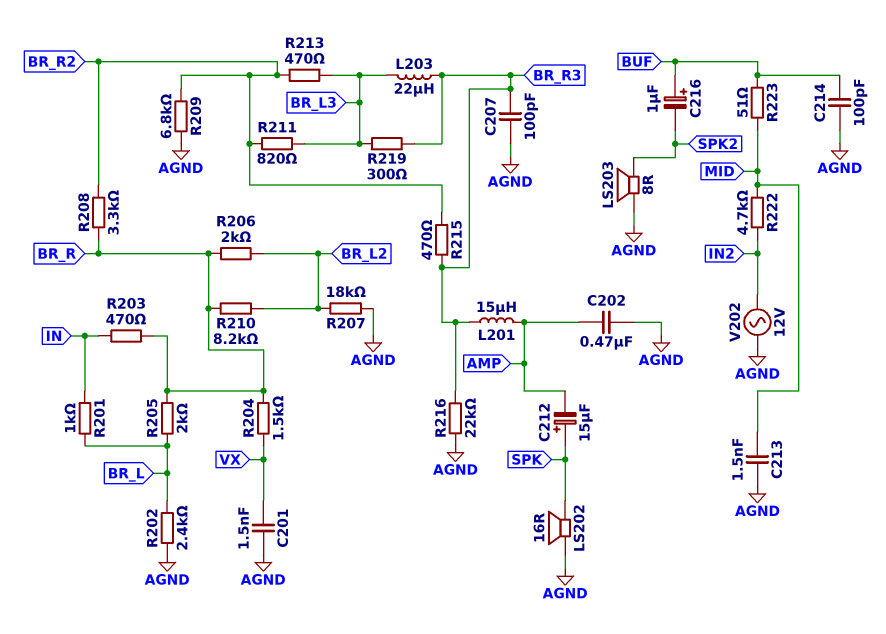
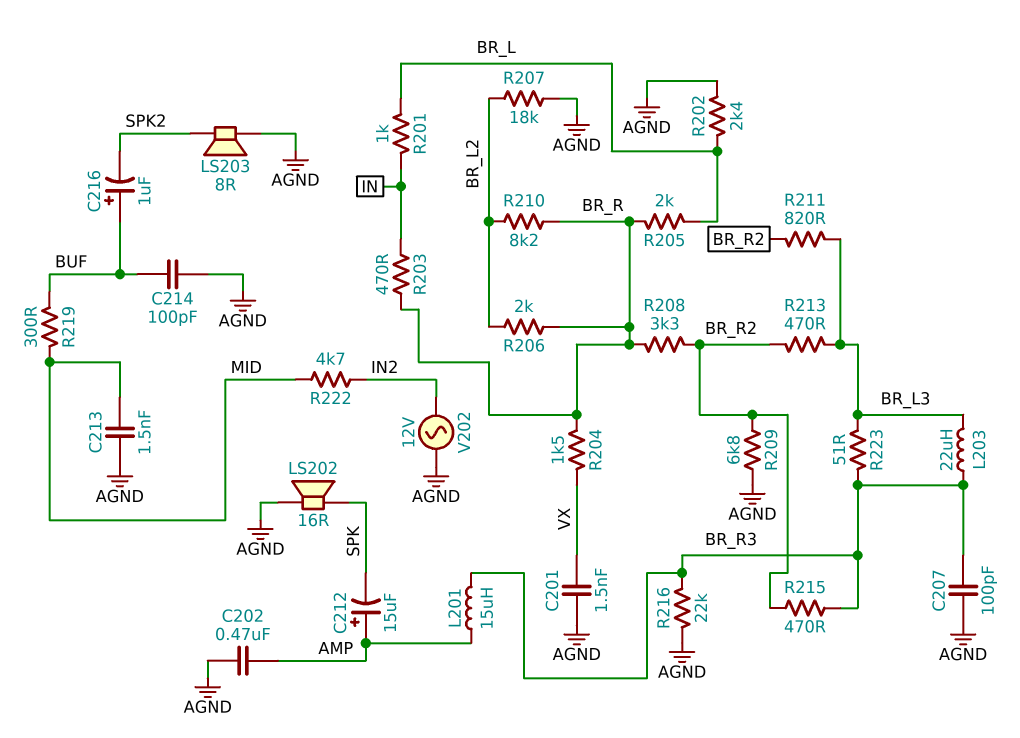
C212: 15uF (plus SPK, minus AMP) -> 15uF (plus AMP, minus SPK)
R219: 300 (BR_L3, BR_R3) -> 300 (BUF, MID)
R223: 51 (BUF, MID) -> 51 (BR_L3, BR_R3)

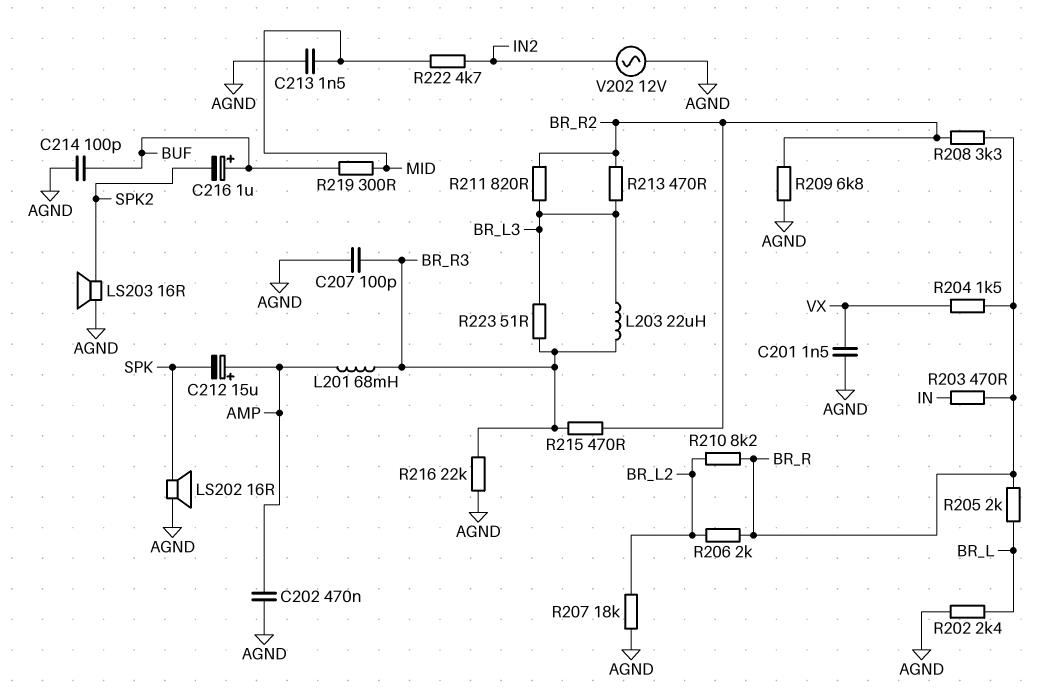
L201: 15uH (AMP, BR_R3) -> 68mH (AMP, BR_R3)
LS203: speaker 8R (AGND, SPK2) -> speaker 16R (AGND, SPK2)
R201: 1k (BR_L, IN) -> none

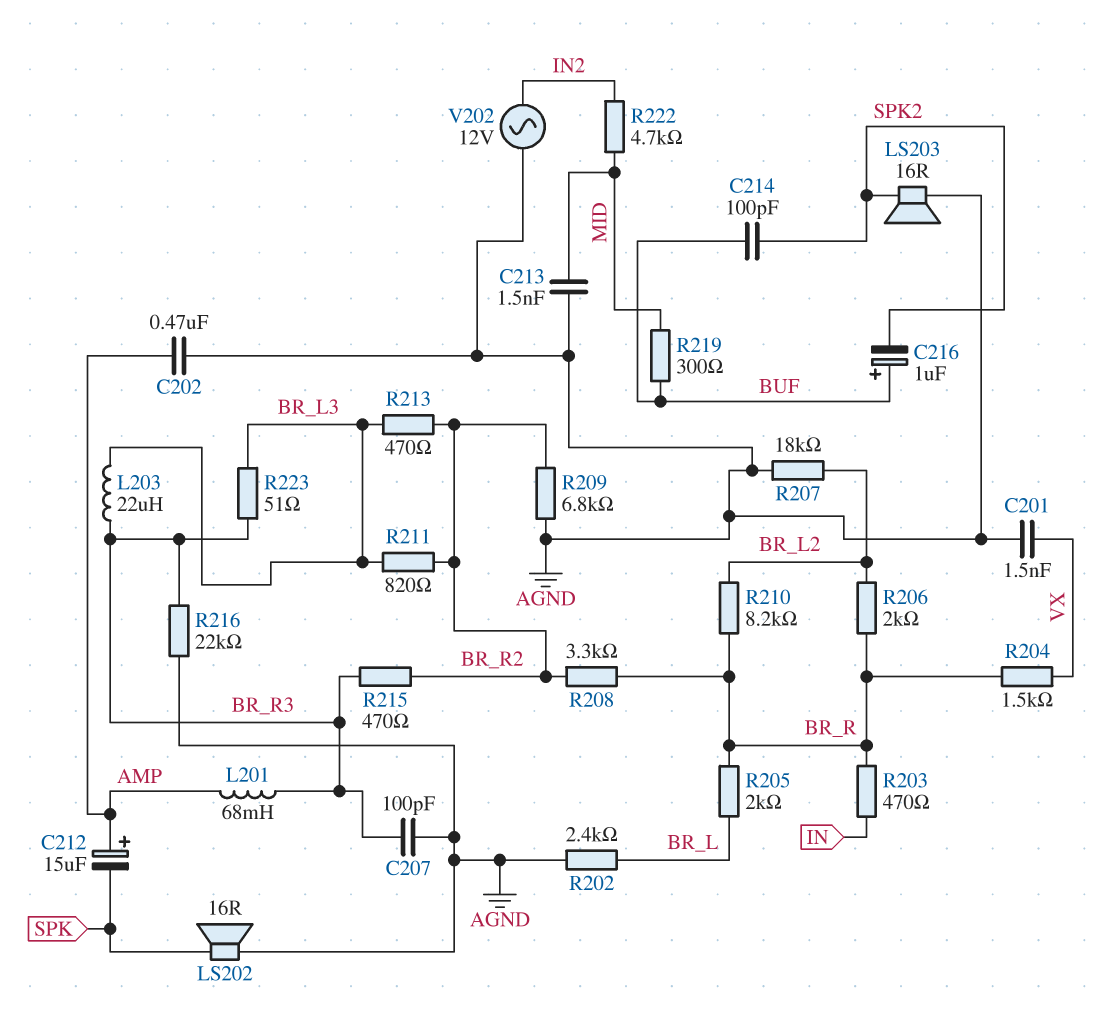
C214: 100pF (AGND, BUF) -> 100pF (BUF, SPK2)

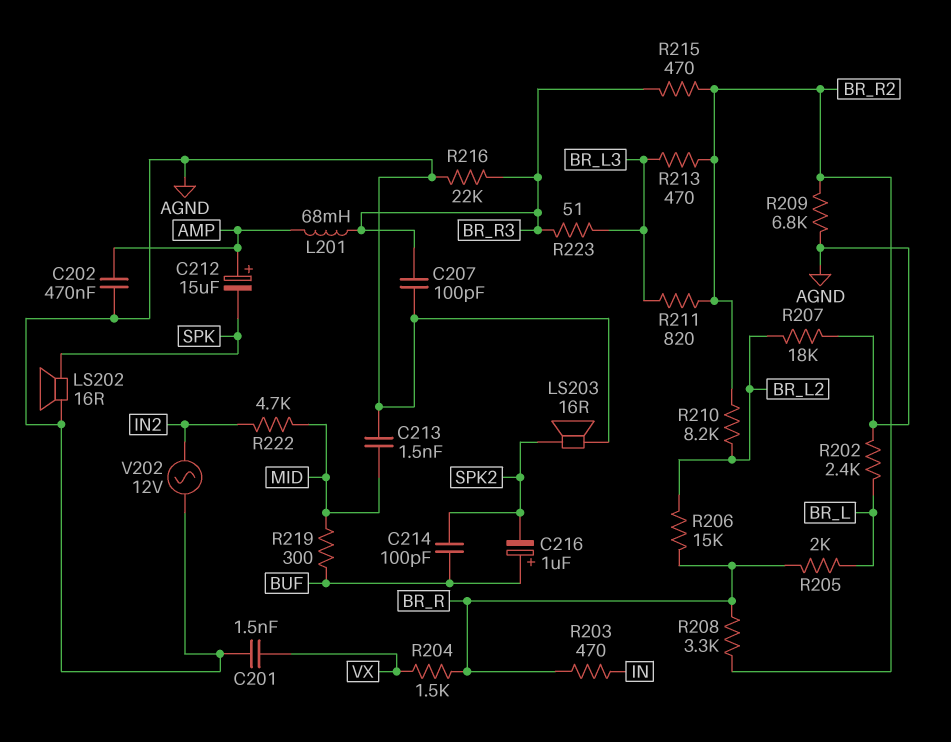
L203: 22uH (BR_L3, BR_R3) -> none
R206: 2k (BR_L2, BR_R) -> 15k (BR_L2, BR_R)
R210: 8.2k (BR_L2, BR_R) -> 8.2k (BR_L2, BR_R2)

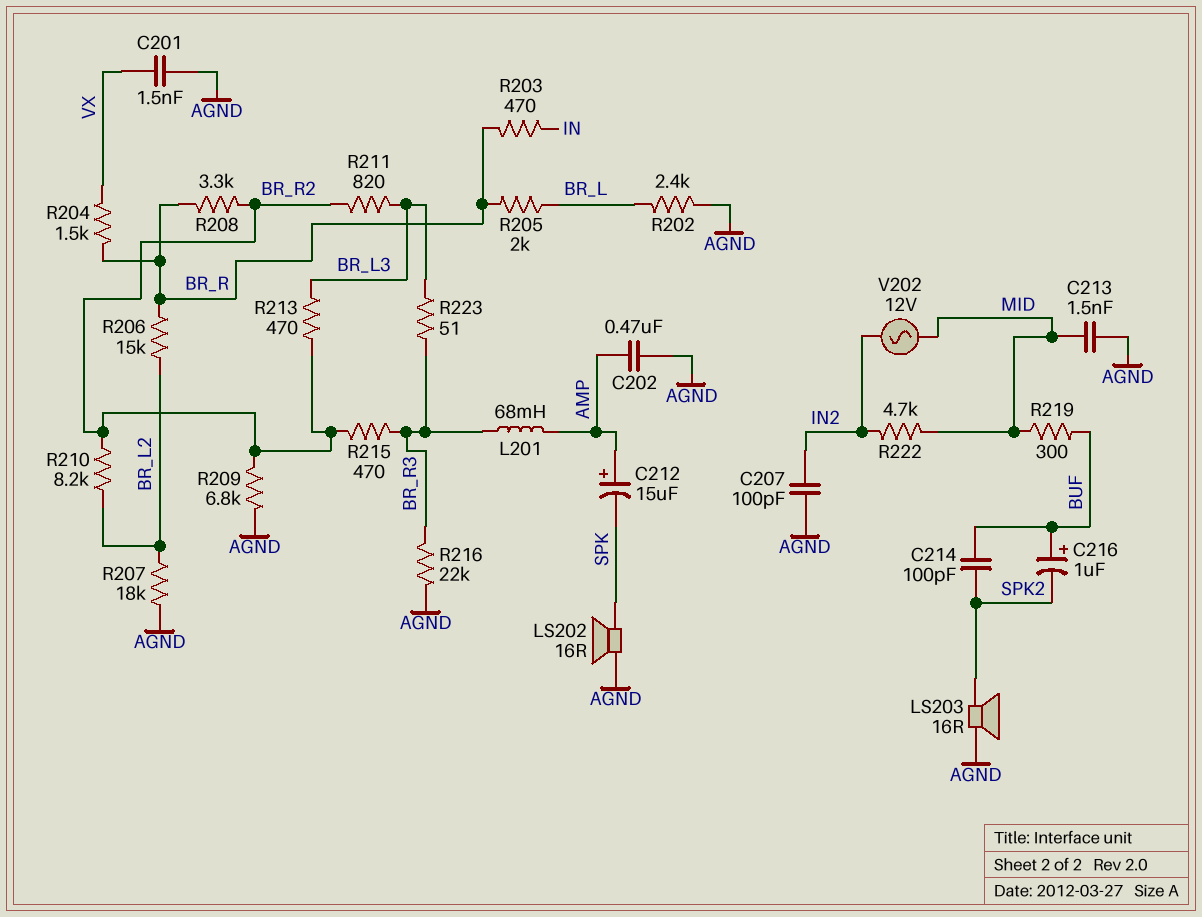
C207: 100pF (AGND, BR_R3) -> 100pF (AGND, IN2)
V202: AC 12V (AGND, IN2) -> AC 12V (IN2, MID)

